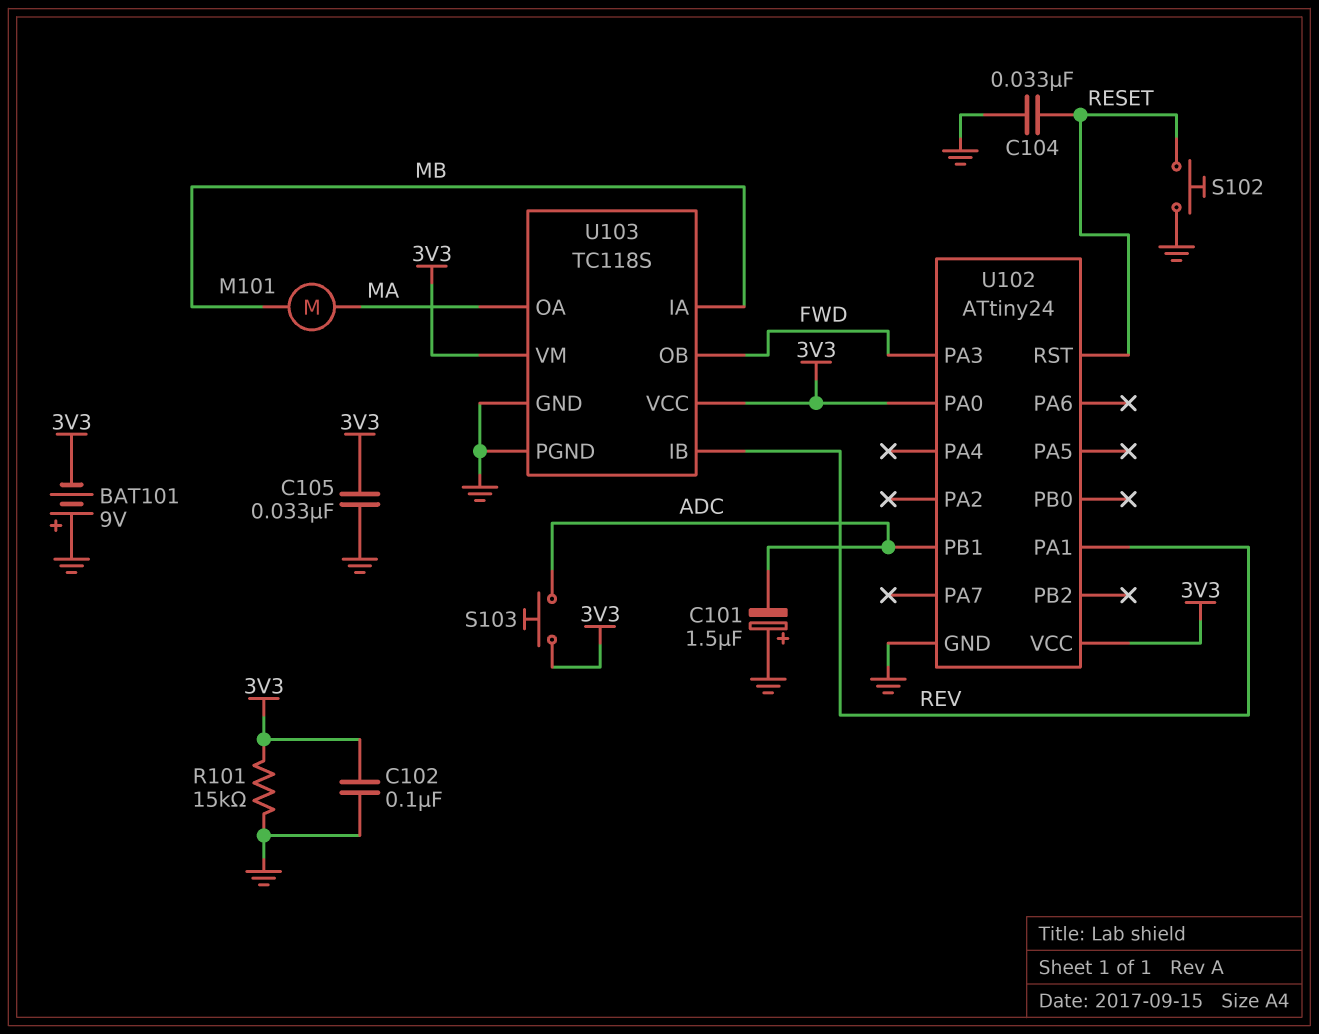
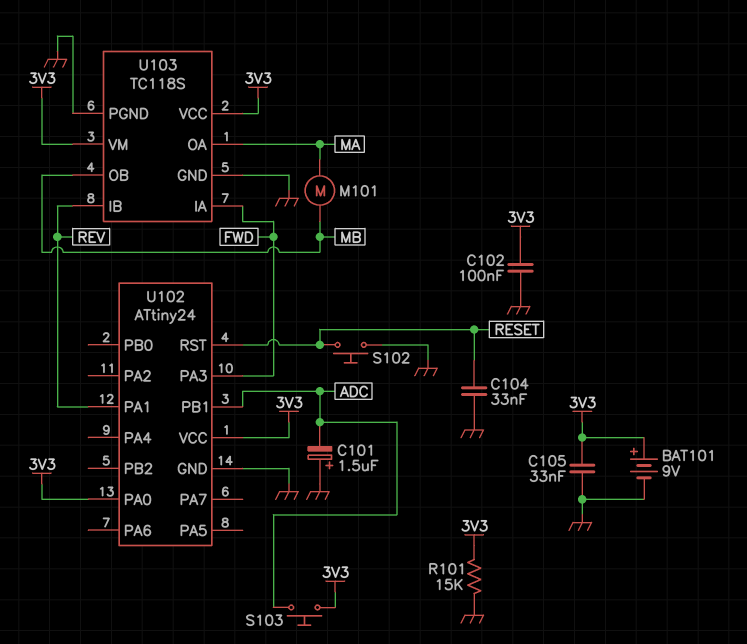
BAT101: 9V (plus GND, minus 3V3) -> 9V (plus 3V3, minus GND)
U103 pin IA: MB -> FWD
U103 pin OB: FWD -> MB

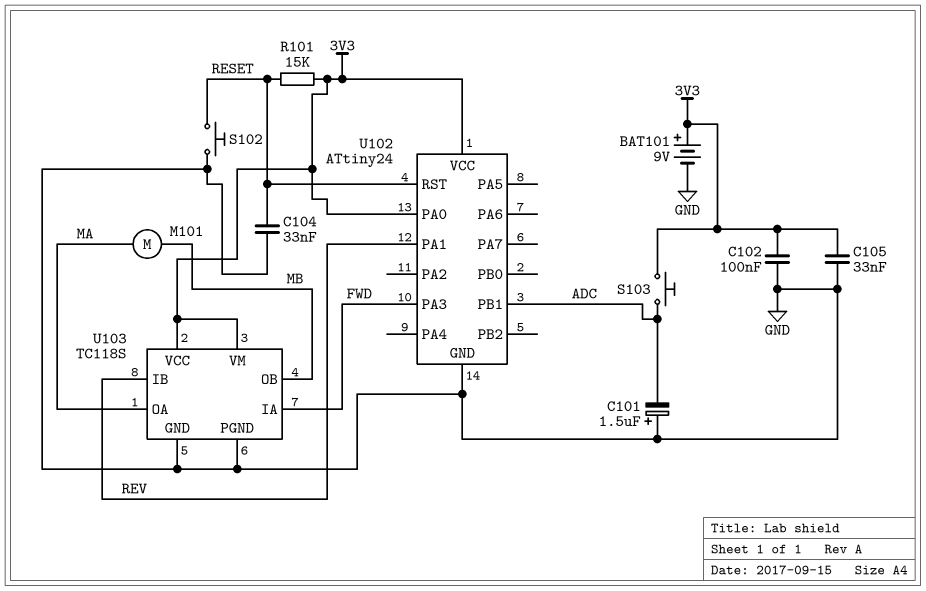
R101: 15k (3V3, GND) -> 15k (3V3, RESET)

